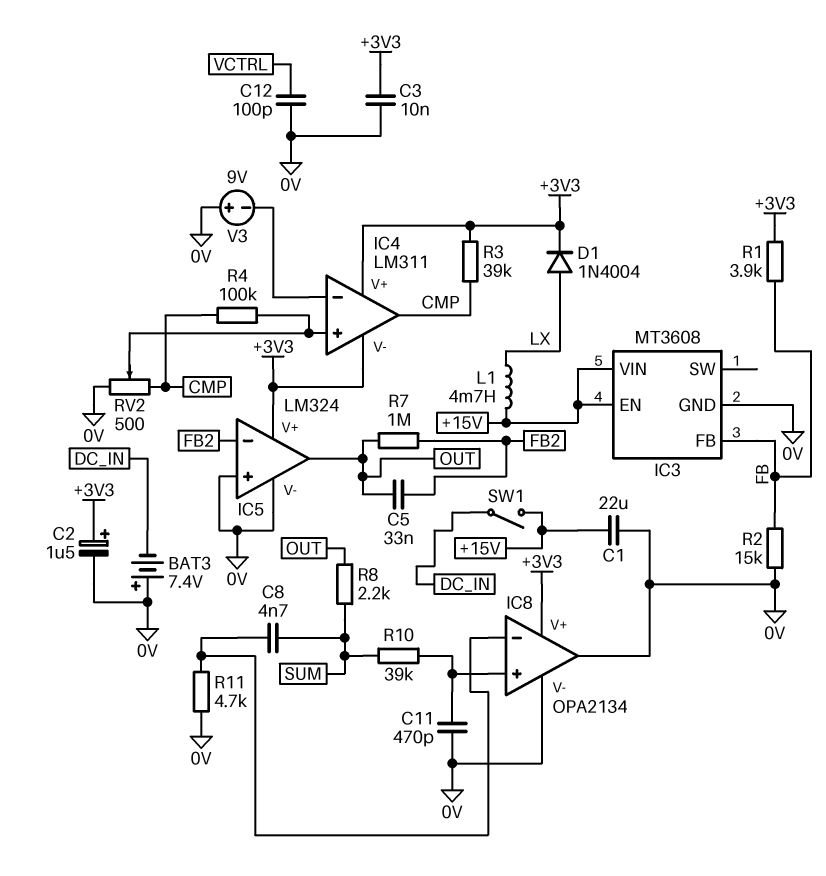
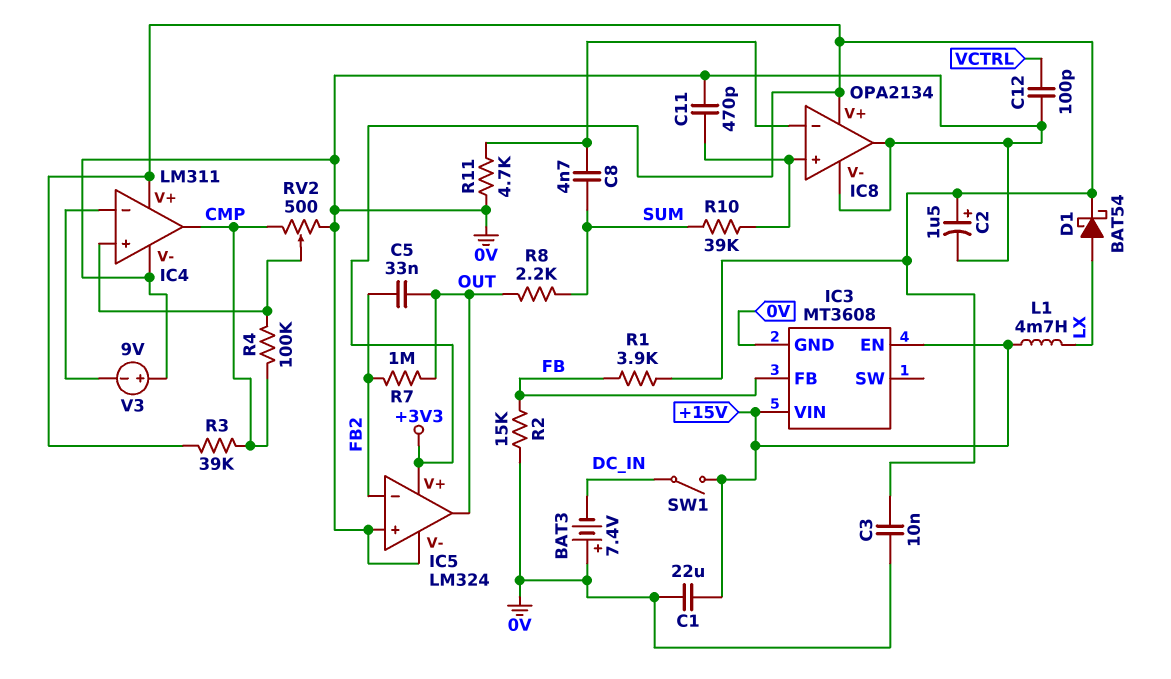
D1: diode 1N4004 (A LX, K +3V3) -> schottky BAT54 (A LX, K +3V3)
IC4 pin V-: +3V3 -> 0V

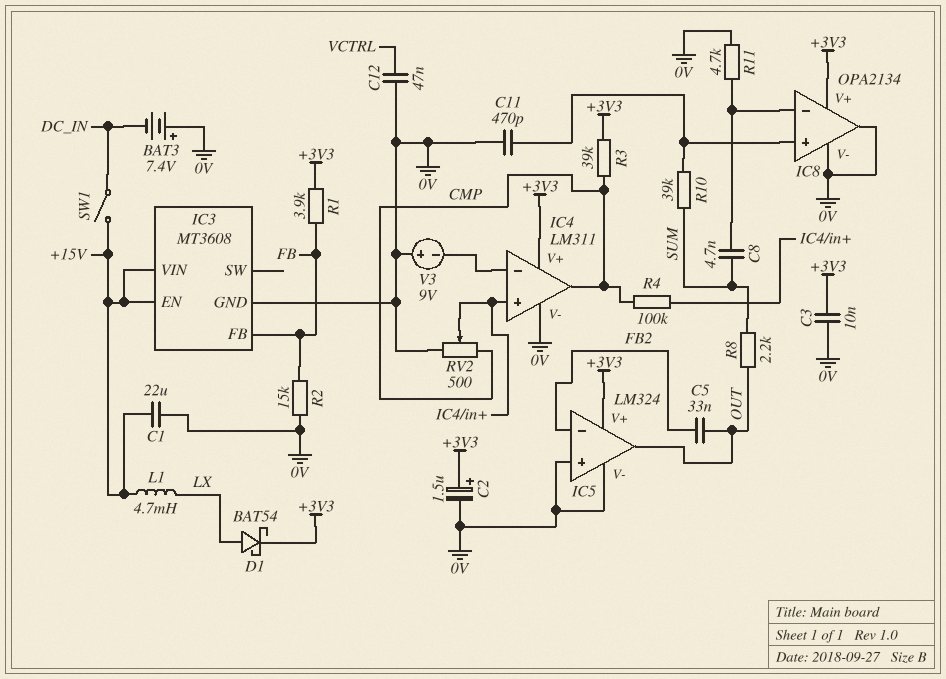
C12: 100pF (0V, VCTRL) -> 47nF (0V, VCTRL)
R7: 1M (FB2, OUT) -> none

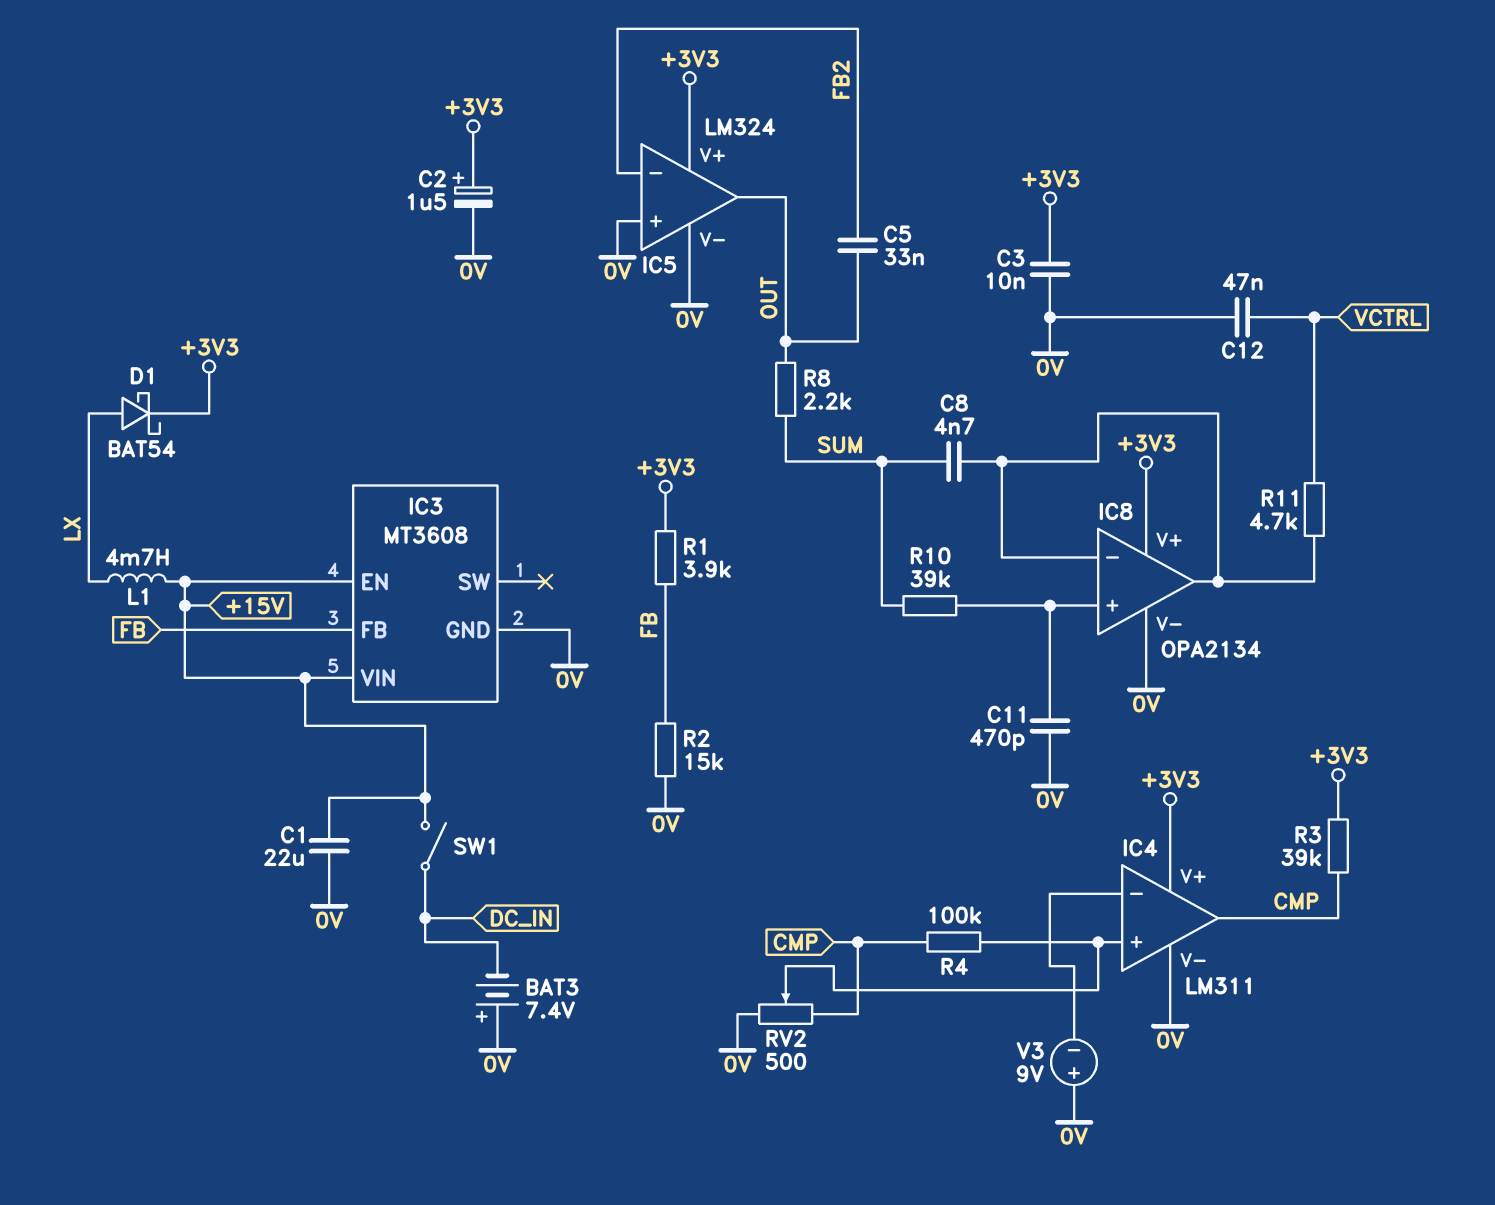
IC8 pin out: 0V -> IC8/in-
R11: 4.7k (0V, IC8/in-) -> 4.7k (IC8/in-, VCTRL)

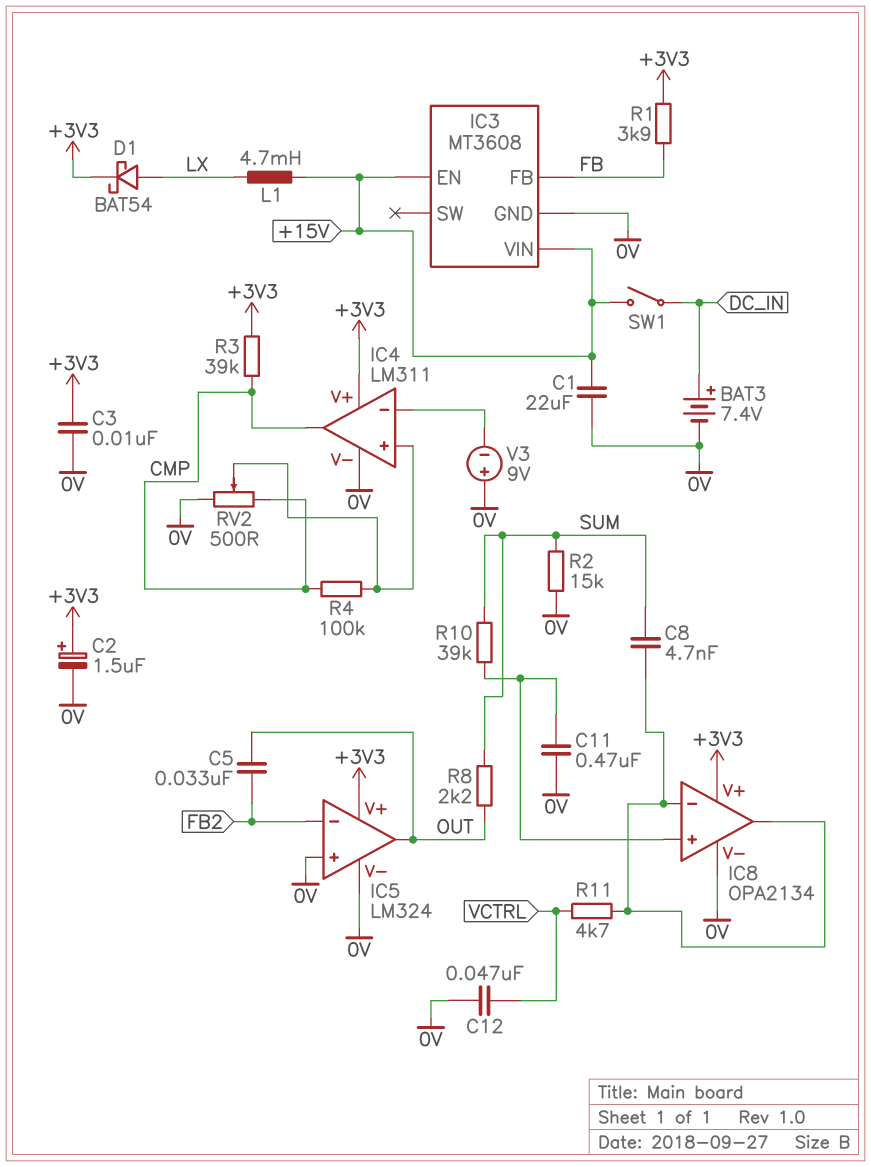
BAT3: 7.4V (plus 0V, minus DC_IN) -> 7.4V (plus DC_IN, minus 0V)
C11: 470pF (0V, IC8/in+) -> 470nF (0V, IC8/in+)
R2: 15k (0V, FB) -> 15k (0V, SUM)

